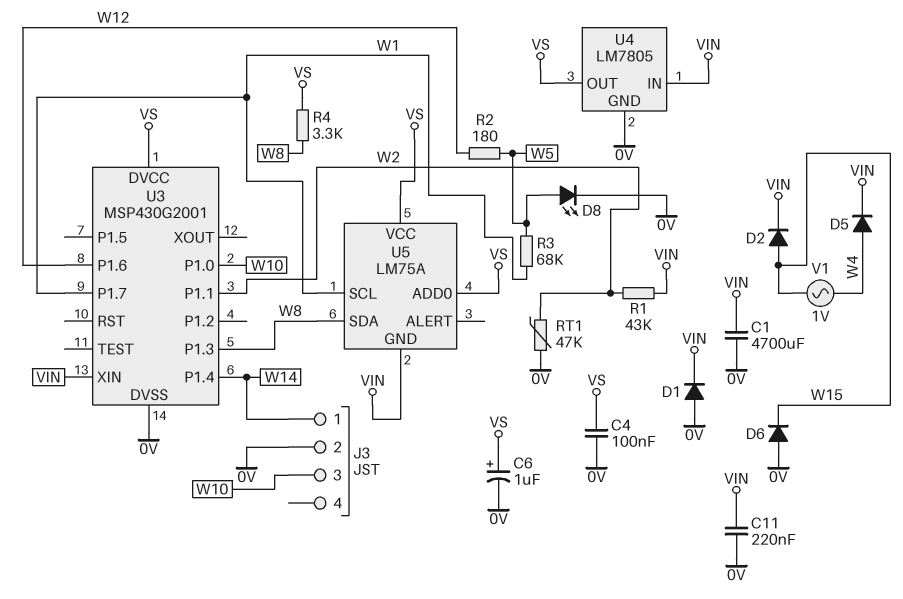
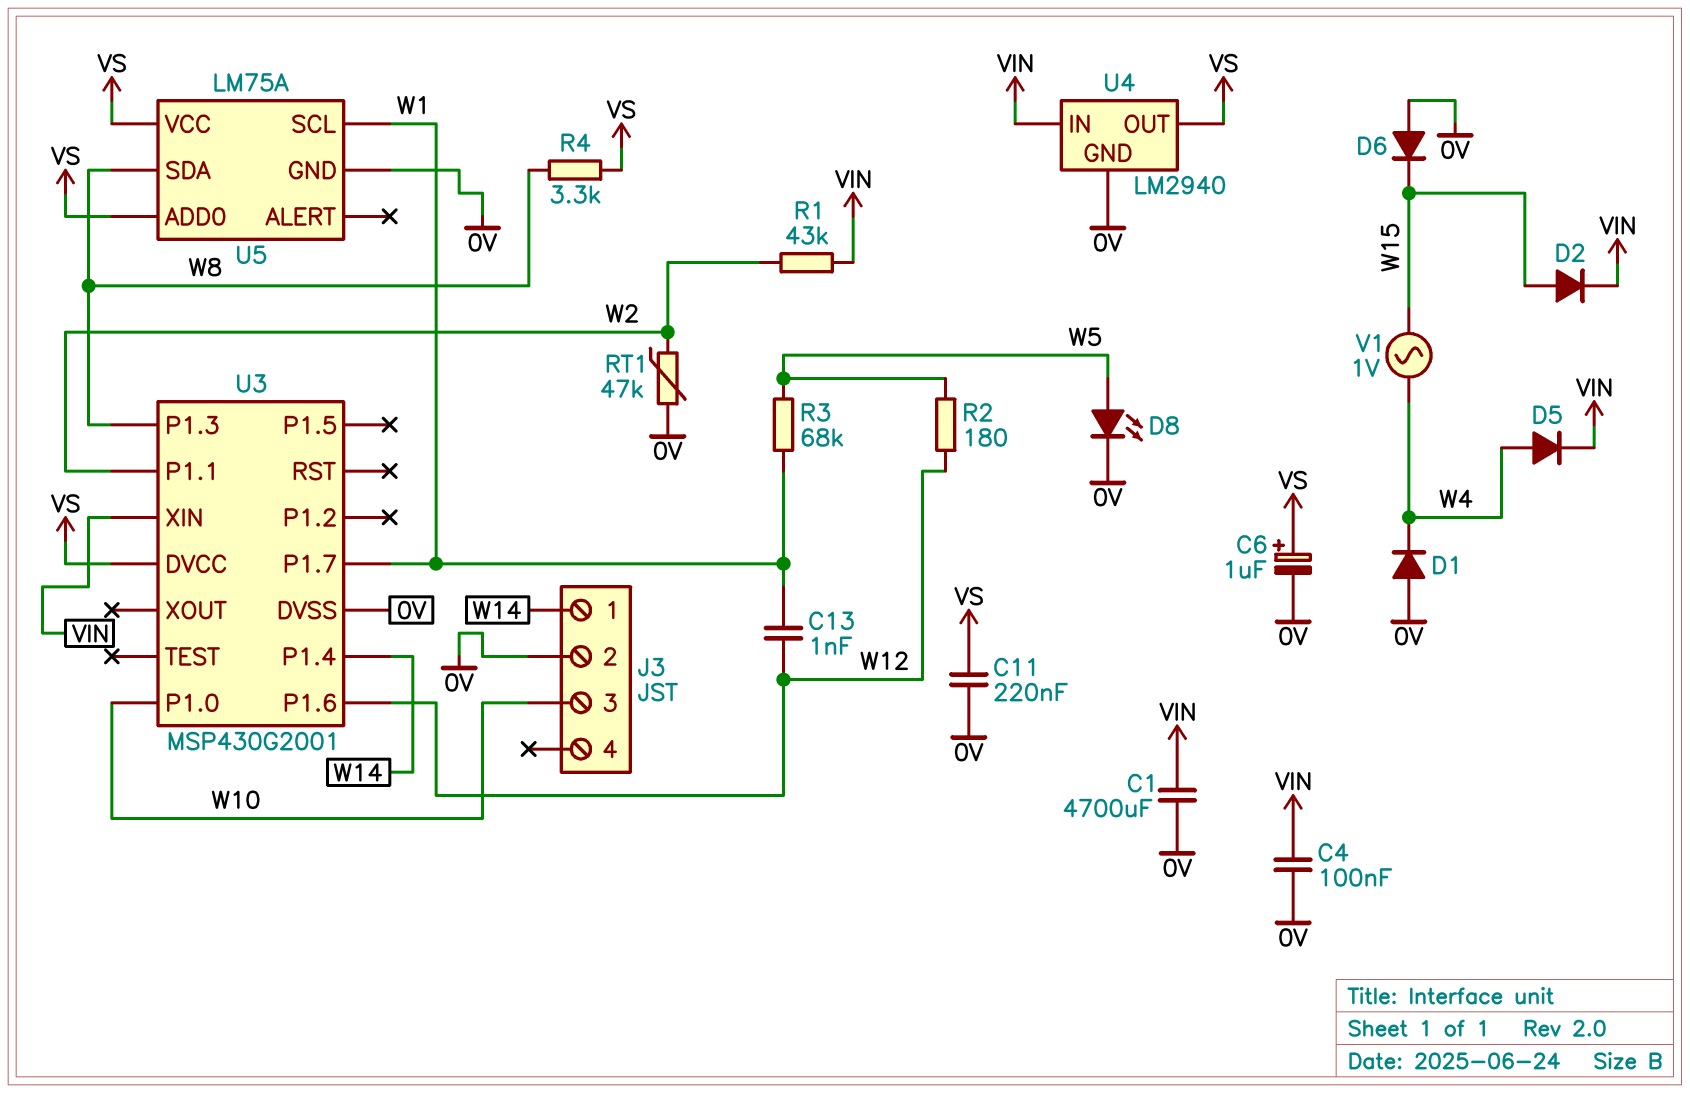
C4: 100nF (0V, VS) -> 100nF (0V, VIN)
C11: 220nF (0V, VIN) -> 220nF (0V, VS)
C13: none -> 1nF (W1, W12)
D1: diode (A 0V, K VIN) -> diode (A 0V, K W4)
U4: LM7805 -> LM2940
U5 pin GND: VIN -> 0V

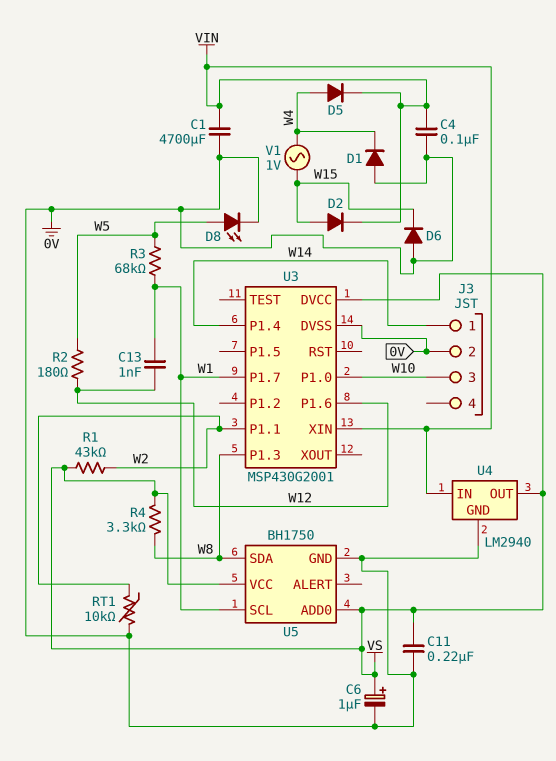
R1: 43k (VIN, W2) -> 43k (VS, W2)
RT1: 47k (0V, W2) -> 10k (0V, W2)
U5: LM75A -> BH1750

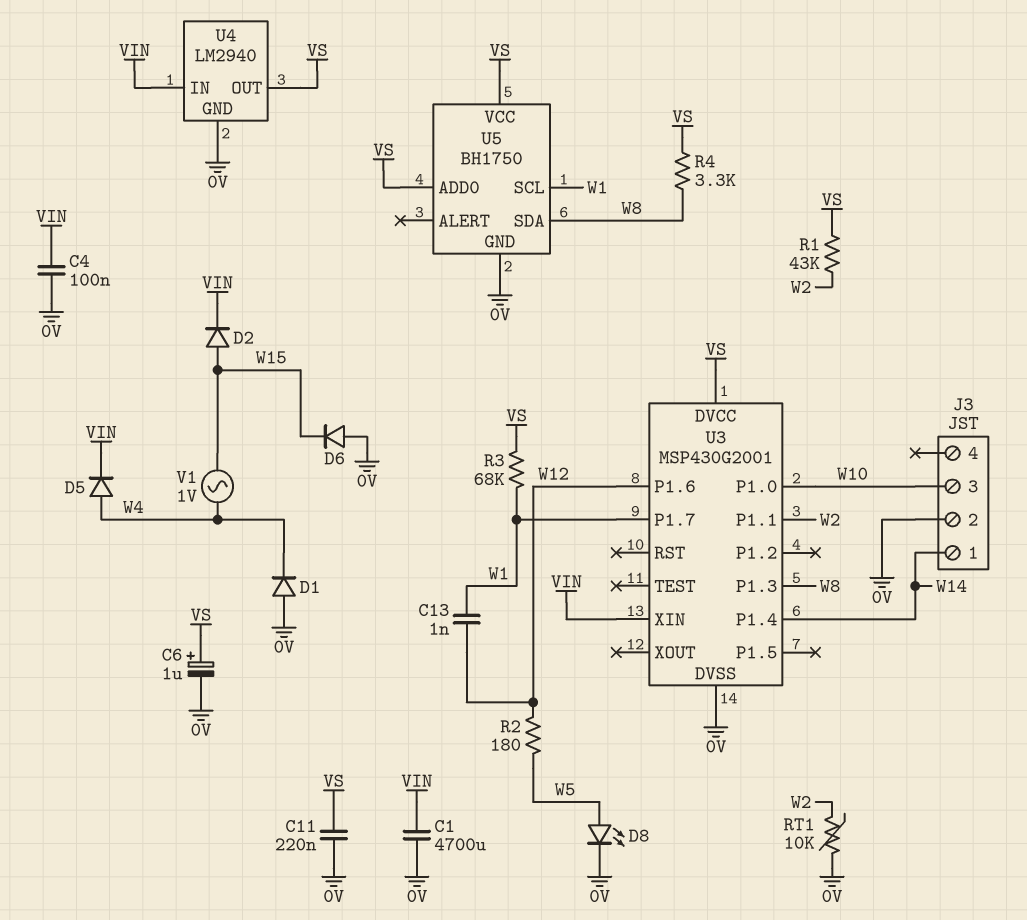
R3: 68k (W1, W5) -> 68k (VS, W1)

